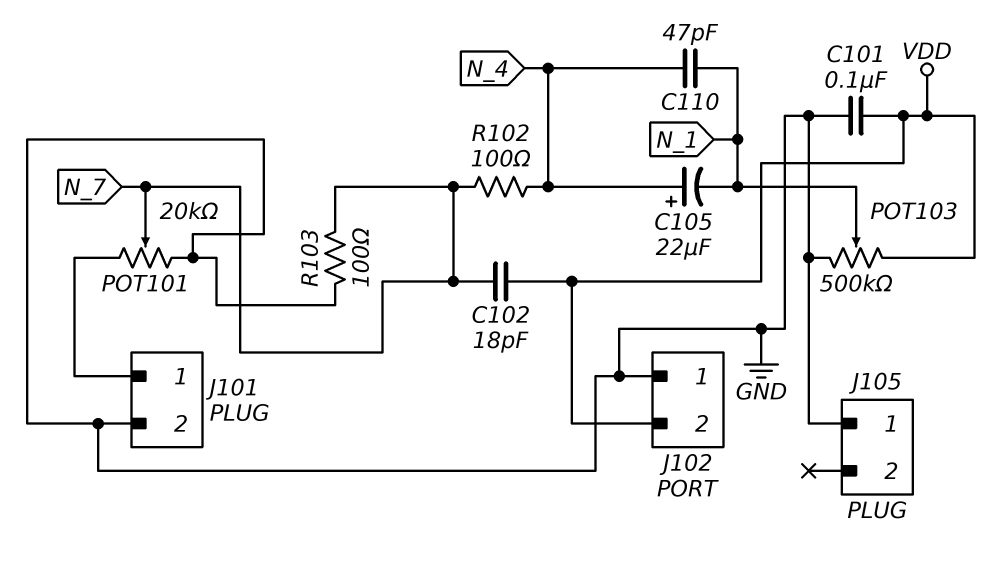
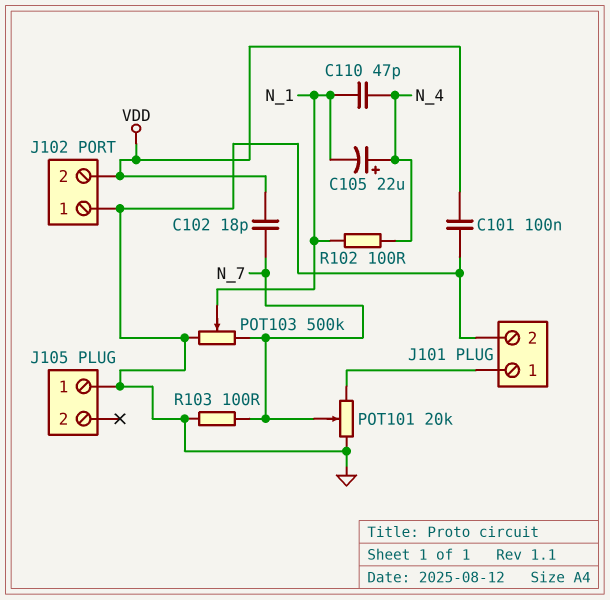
POT103: 500k (GND, VDD, wiper N_1) -> 500k (GND, N_7, wiper N_1)
R102: 100 (N_4, N_7) -> 100 (N_1, N_4)

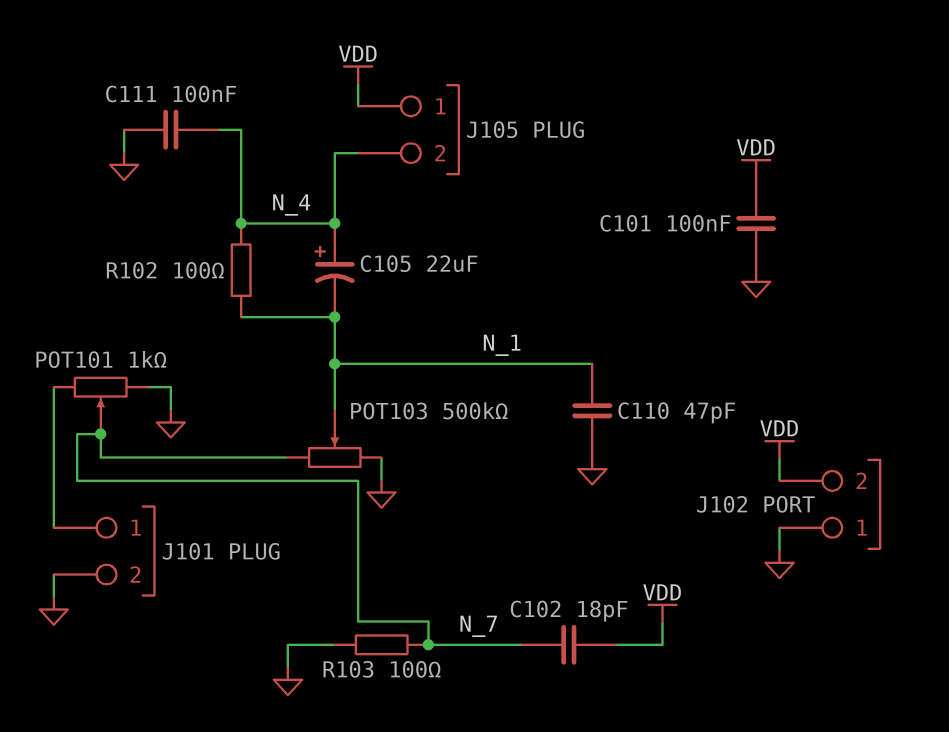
C110: 47pF (N_1, N_4) -> 47pF (GND, N_1)
C111: none -> 100nF (GND, N_4)
J105 pin 1: GND -> VDD
J105 pin 2: none -> N_4
POT101: 20k (GND, J101/1, wiper N_7) -> 1k (GND, J101/1, wiper N_7)

